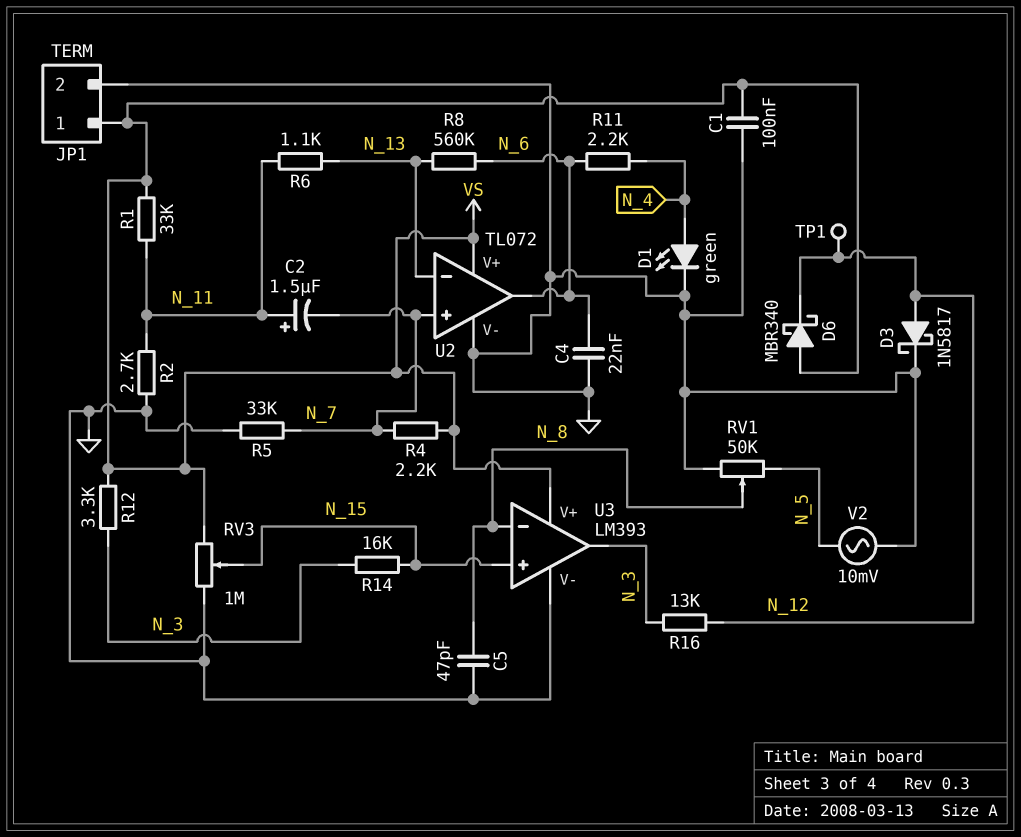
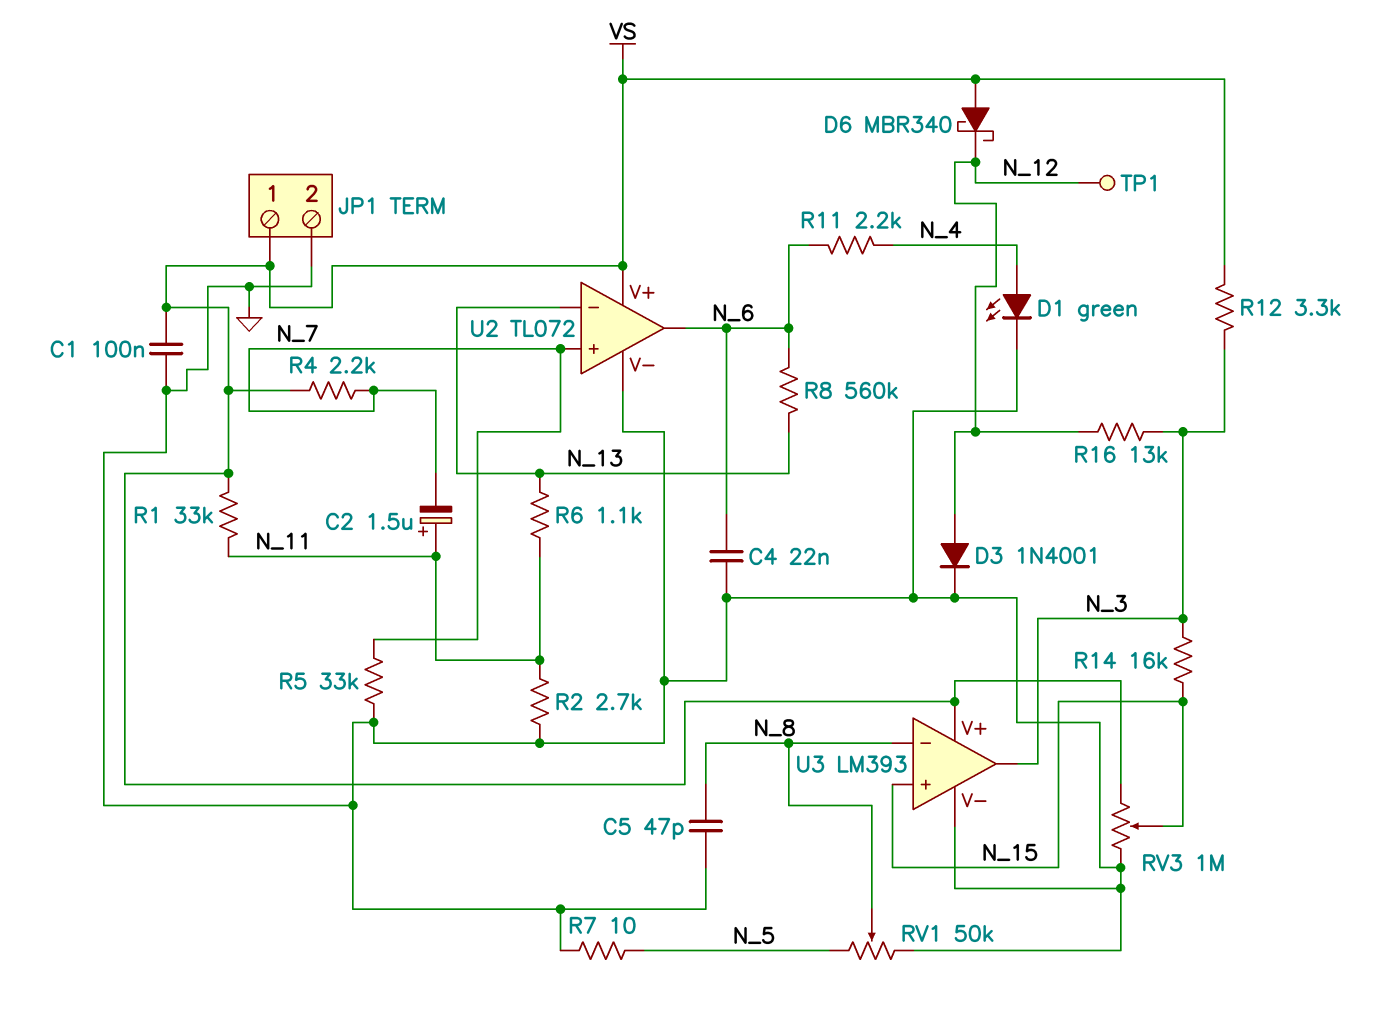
D3: schottky 1N5817 (A N_12, K GND) -> diode 1N4001 (A N_12, K GND)
R7: none -> 10 (GND, N_5)
V2: AC 10mV (GND, N_5) -> none

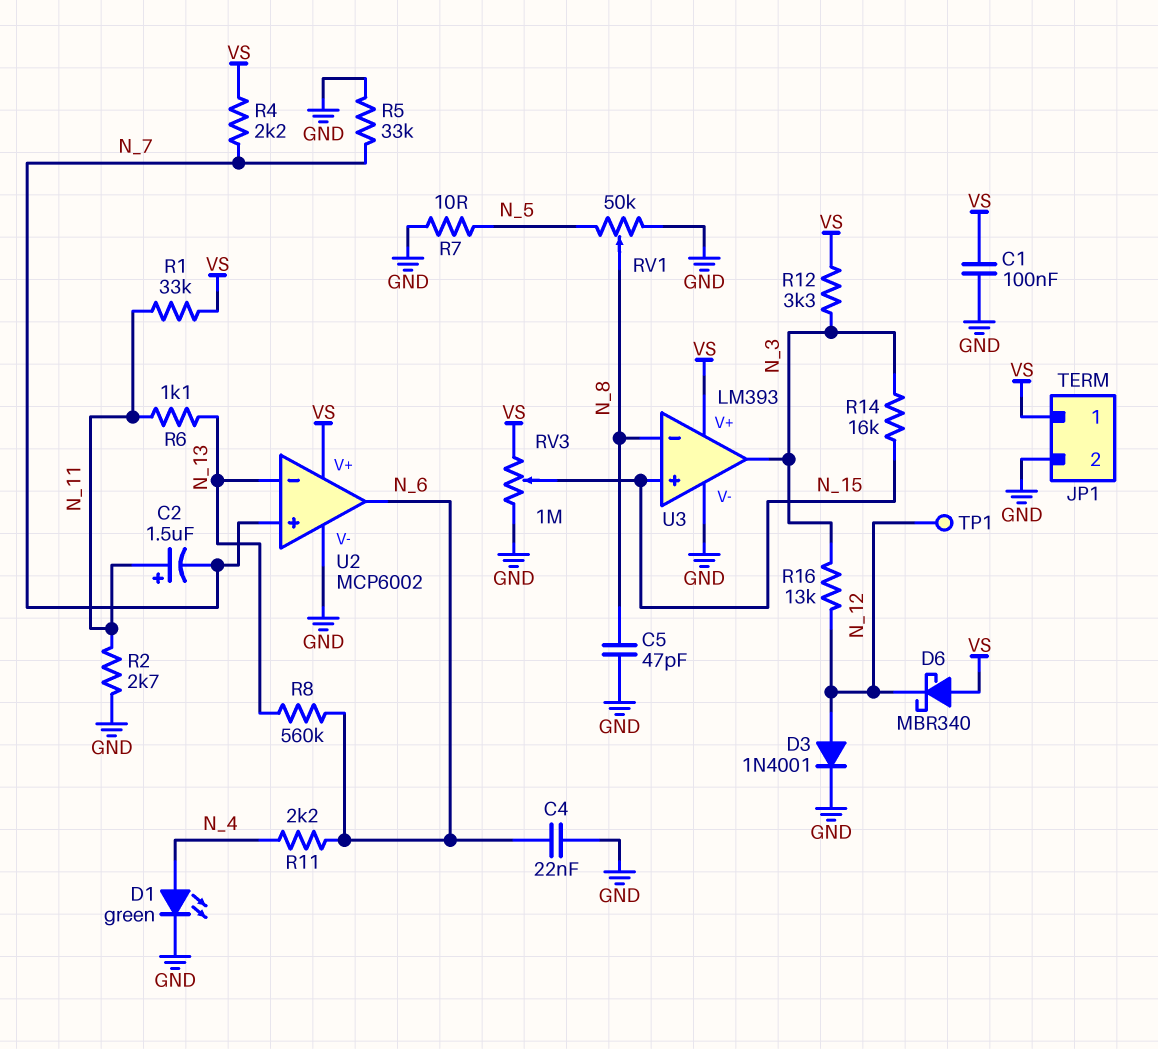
U2: TL072 -> MCP6002

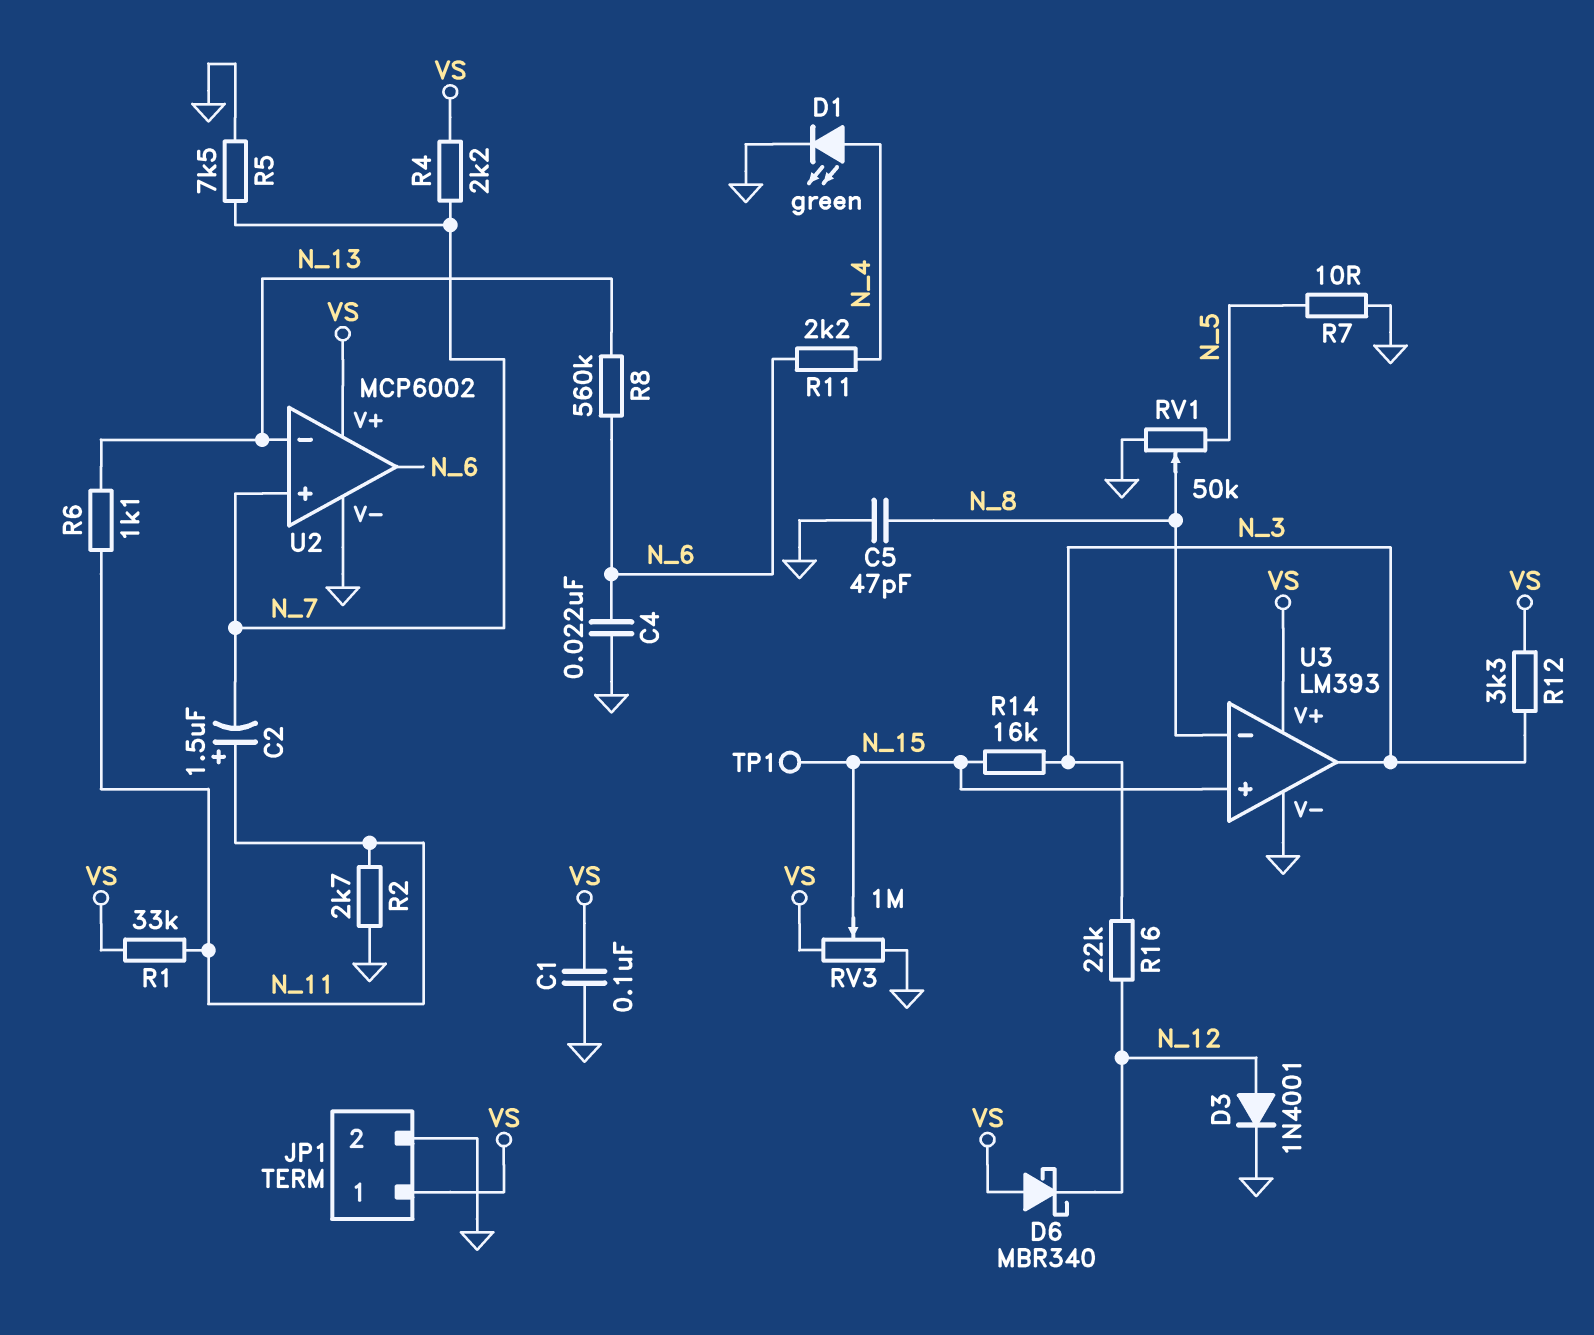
R5: 33k (GND, N_7) -> 7.5k (GND, N_7)
R16: 13k (N_3, N_12) -> 22k (N_3, N_12)
TP1: test point (N_12) -> test point (N_15)

